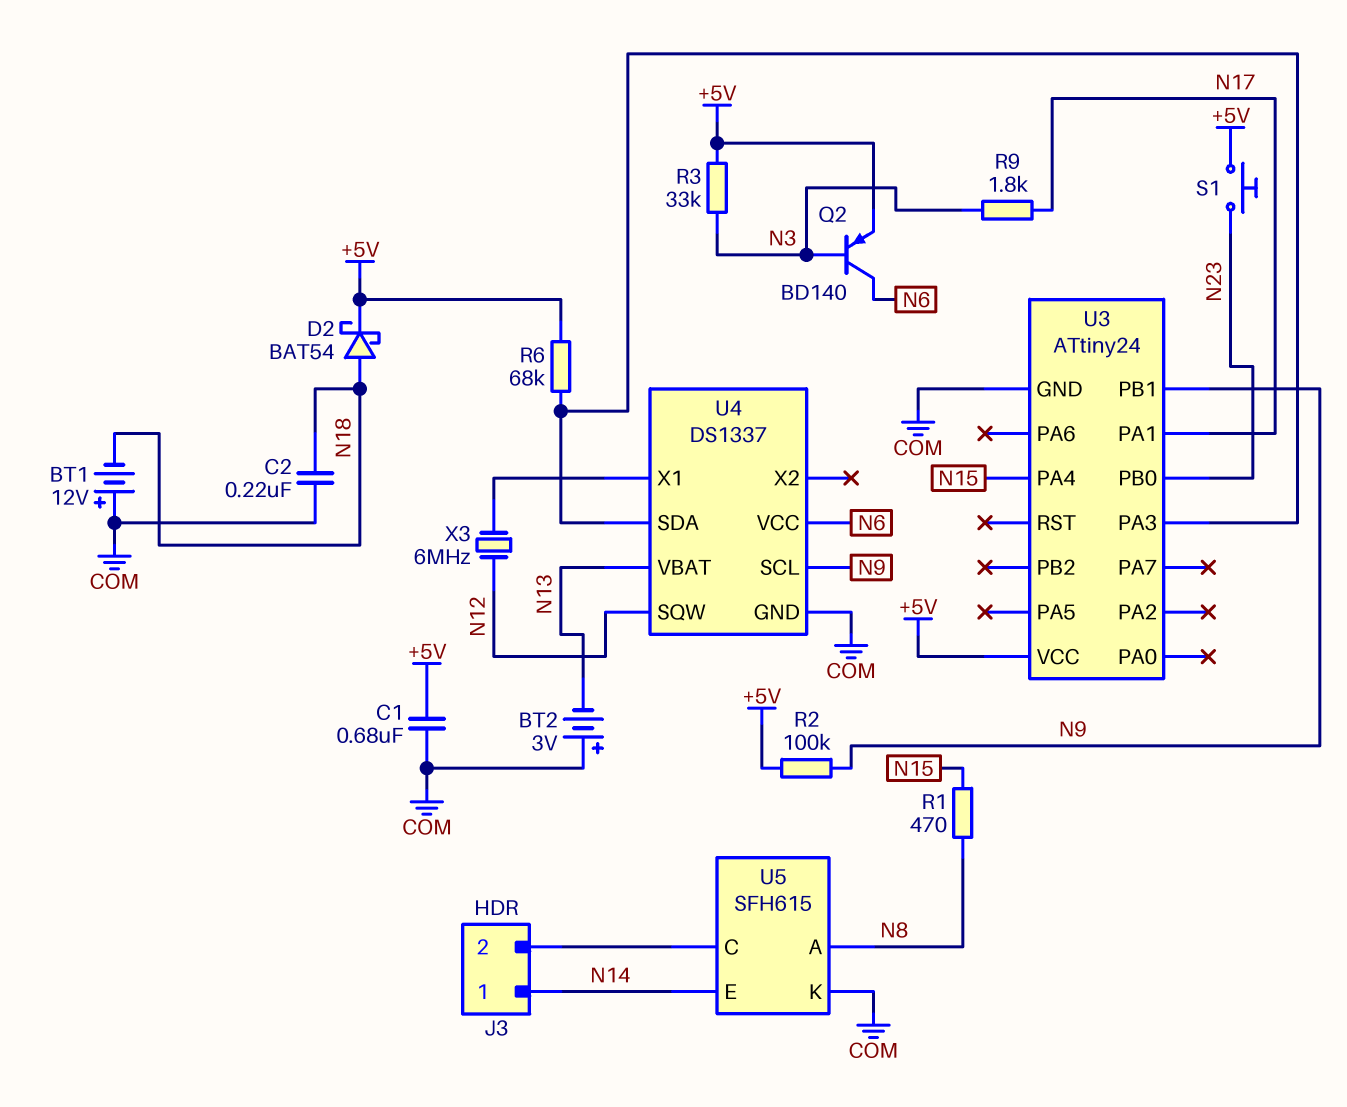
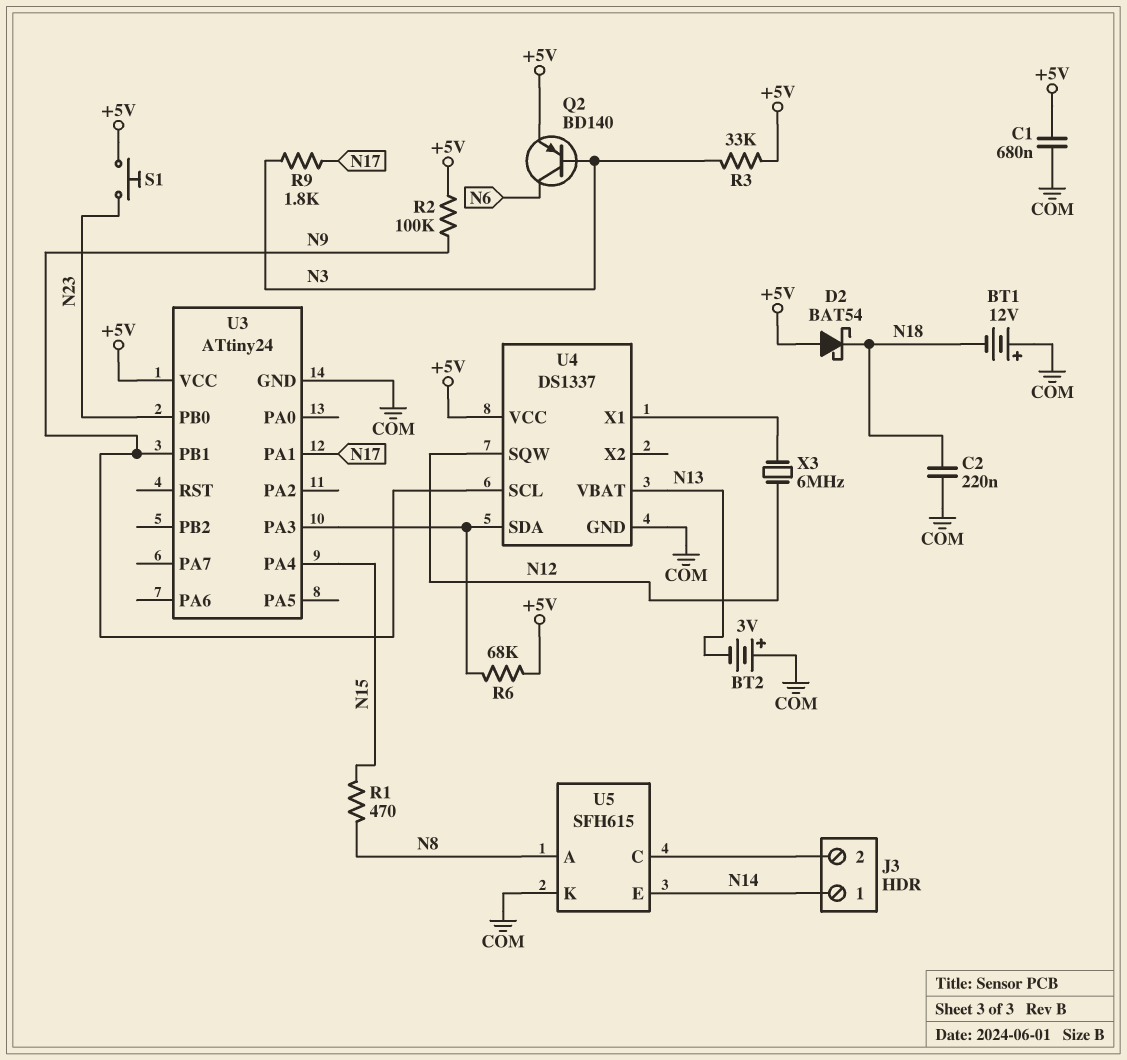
D2: schottky BAT54 (A N18, K +5V) -> schottky BAT54 (A +5V, K N18)
U4 pin VCC: N6 -> +5V

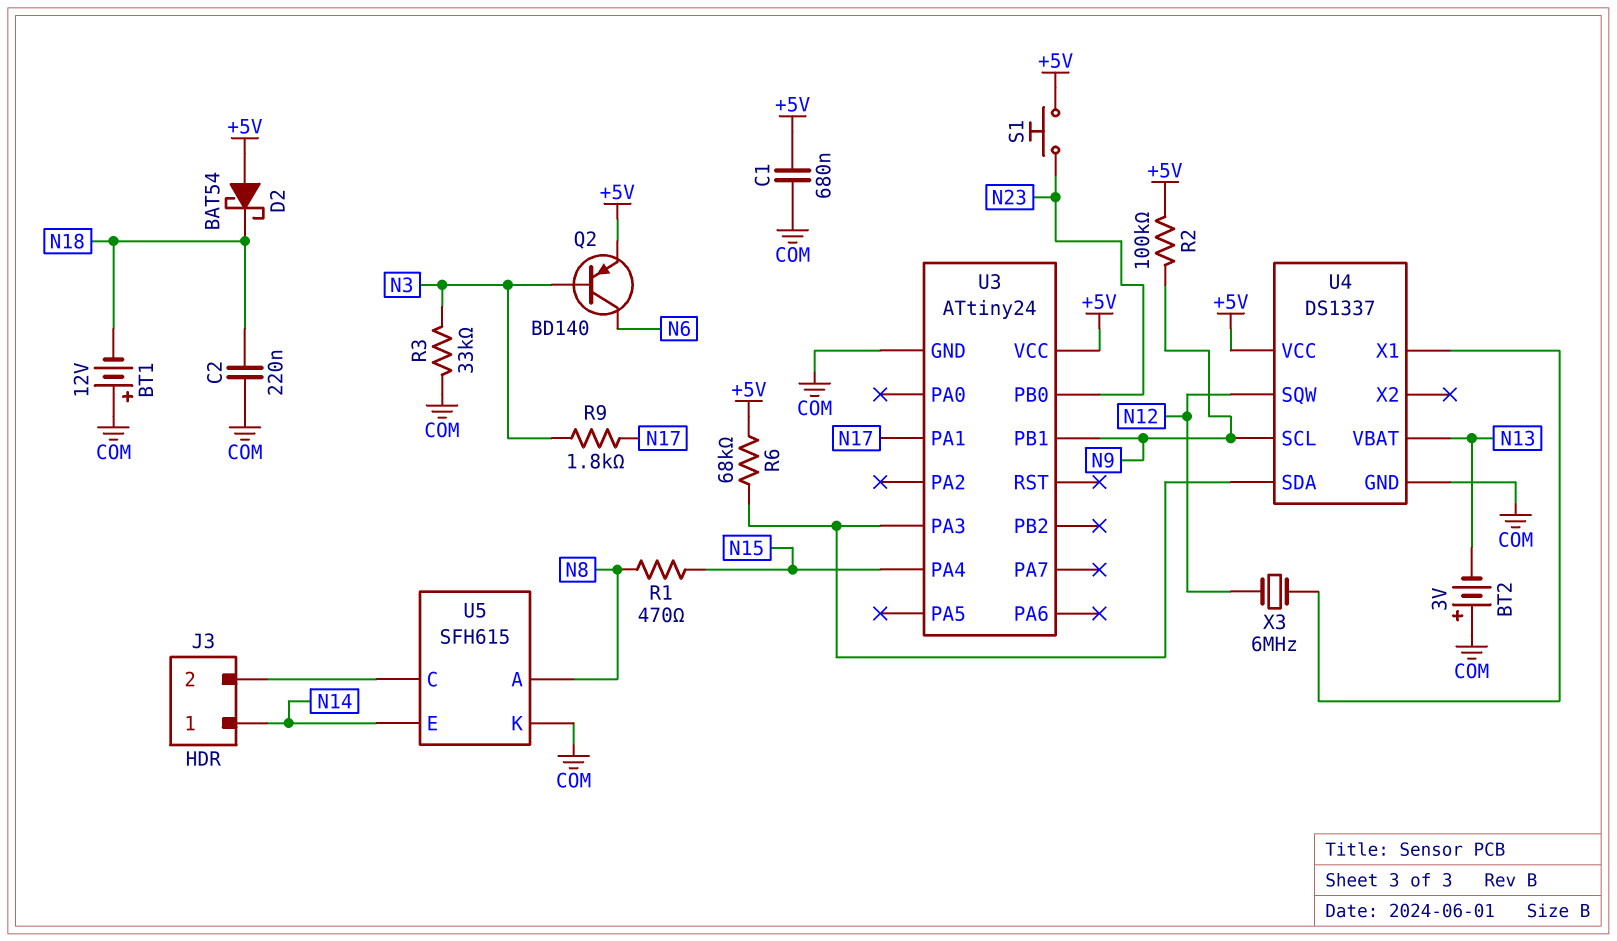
R3: 33k (+5V, N3) -> 33k (COM, N3)

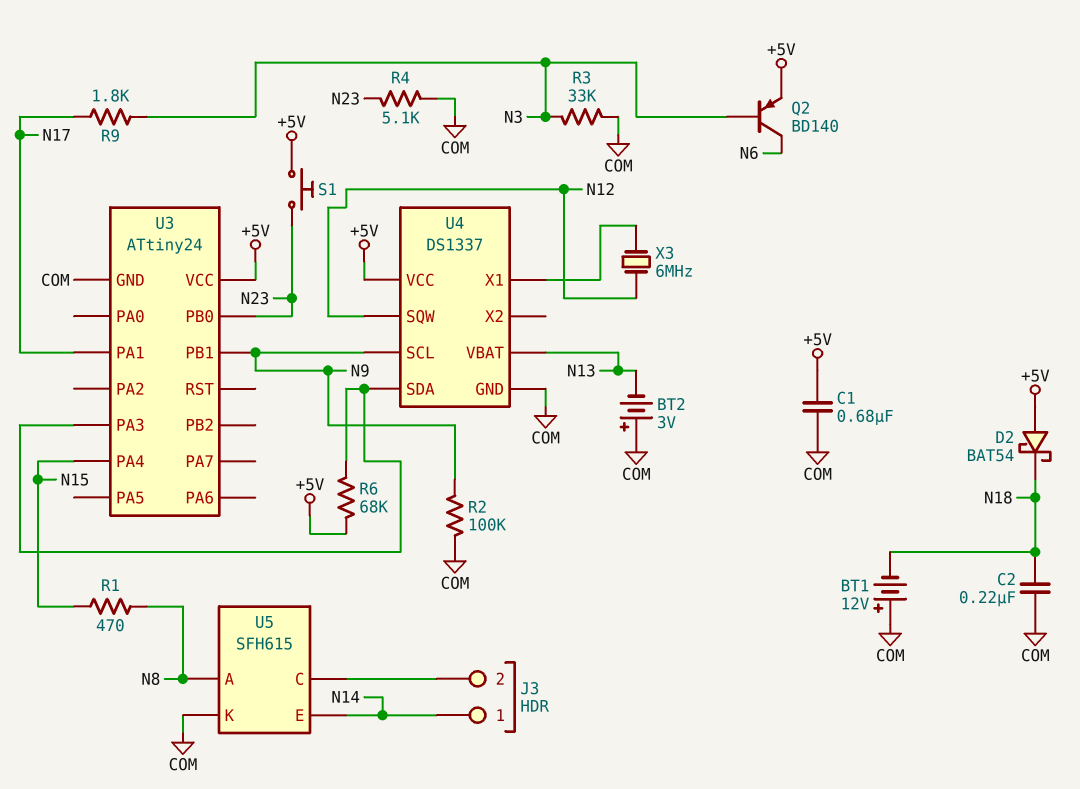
R2: 100k (+5V, N9) -> 100k (COM, N9)
R4: none -> 5.1k (COM, N23)

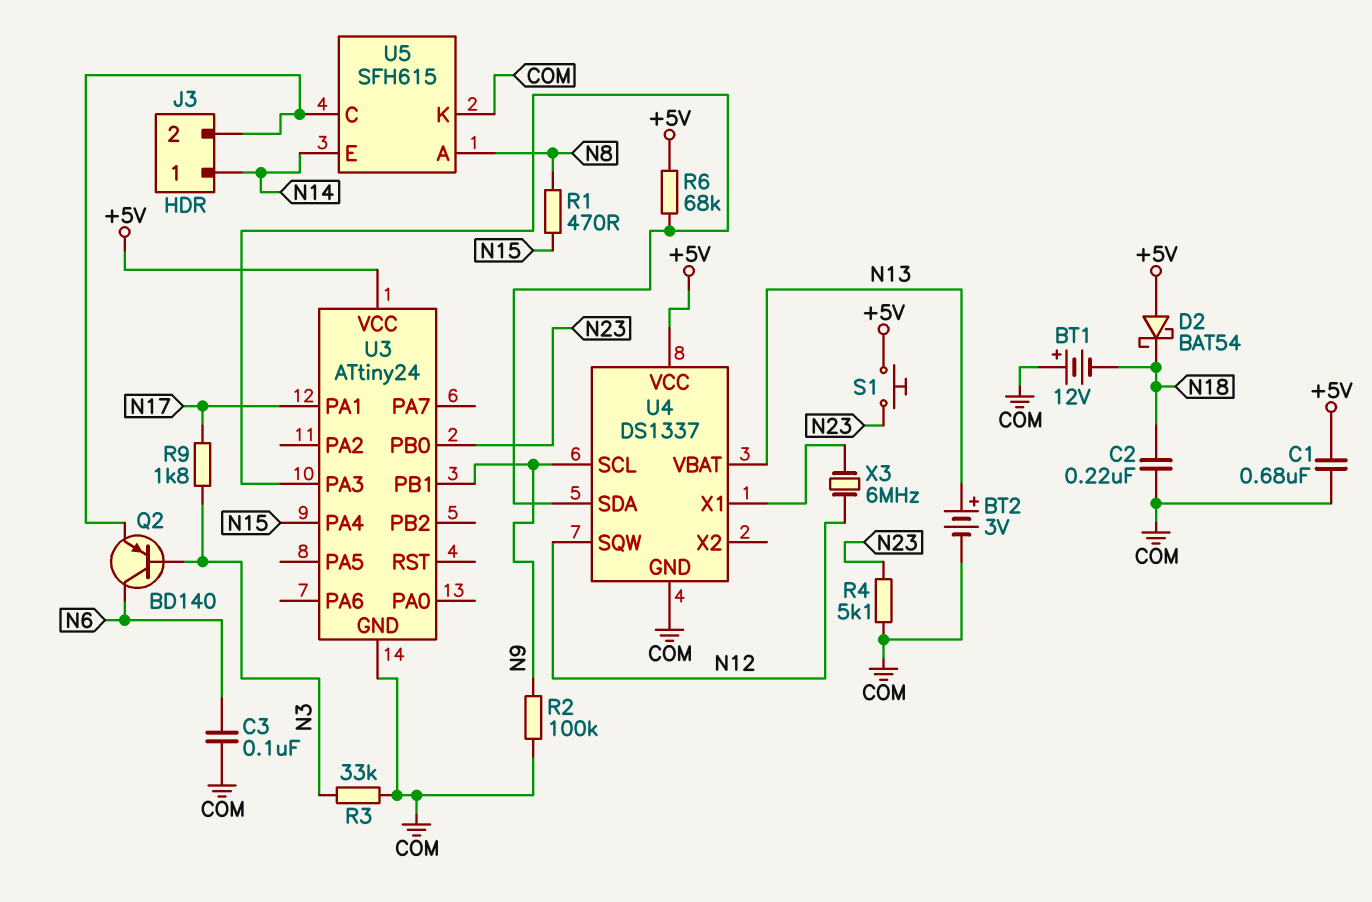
BT2: 3V (plus COM, minus N13) -> 3V (plus N13, minus COM)
C3: none -> 100nF (COM, N6)
Q2: PNP BD140 (B N3, C N6, E +5V) -> PNP BD140 (B N3, C N6, E J3/2)

